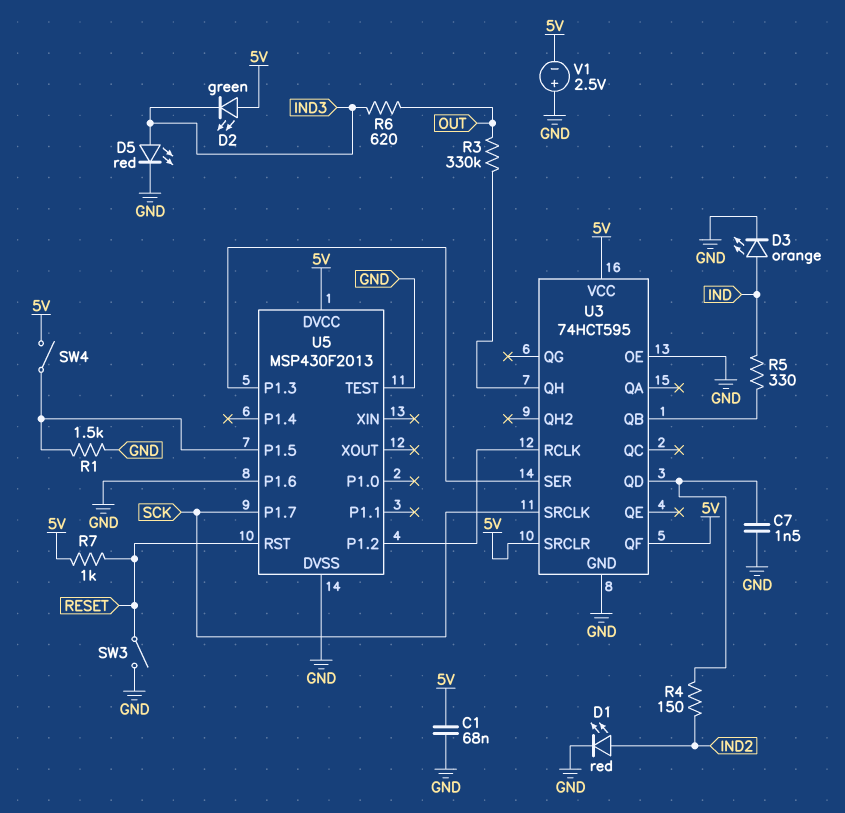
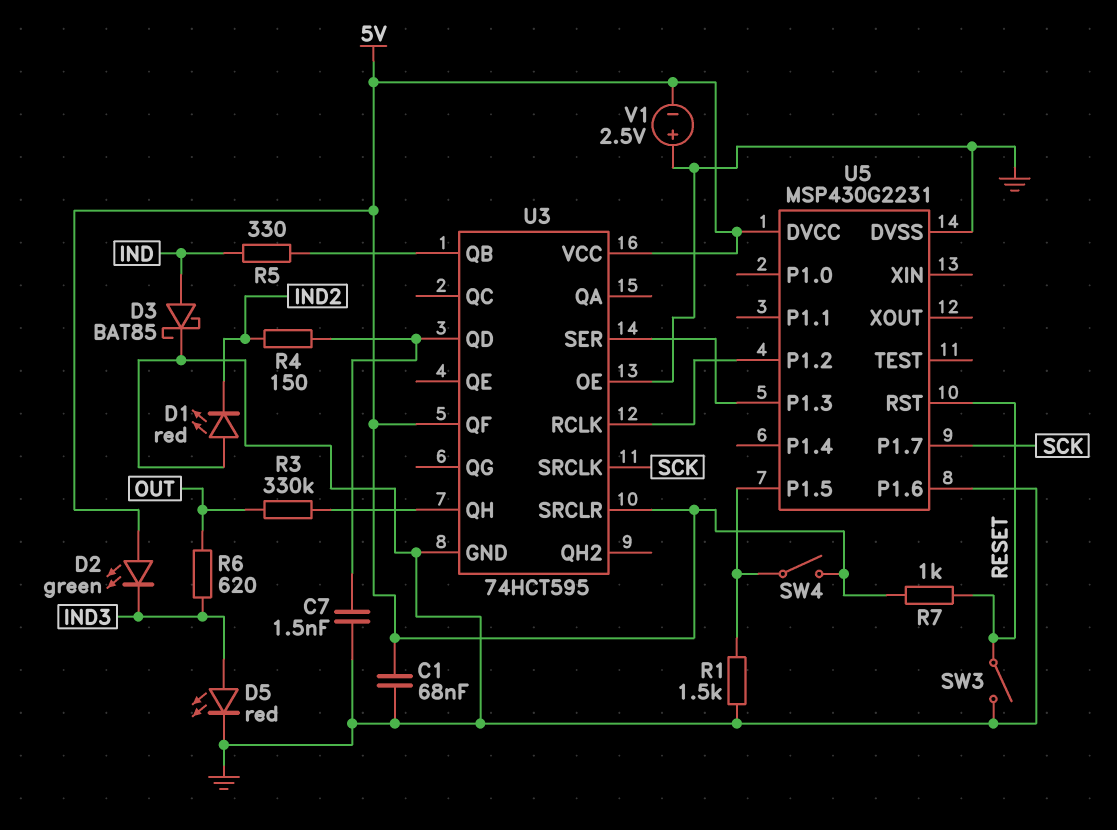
D1: LED red (A IND2, K GND) -> LED red (A GND, K IND2)
D3: LED orange (A IND, K GND) -> schottky BAT85 (A IND, K GND)
U5: MSP430F2013 -> MSP430G2231
U5 pin TEST: GND -> none

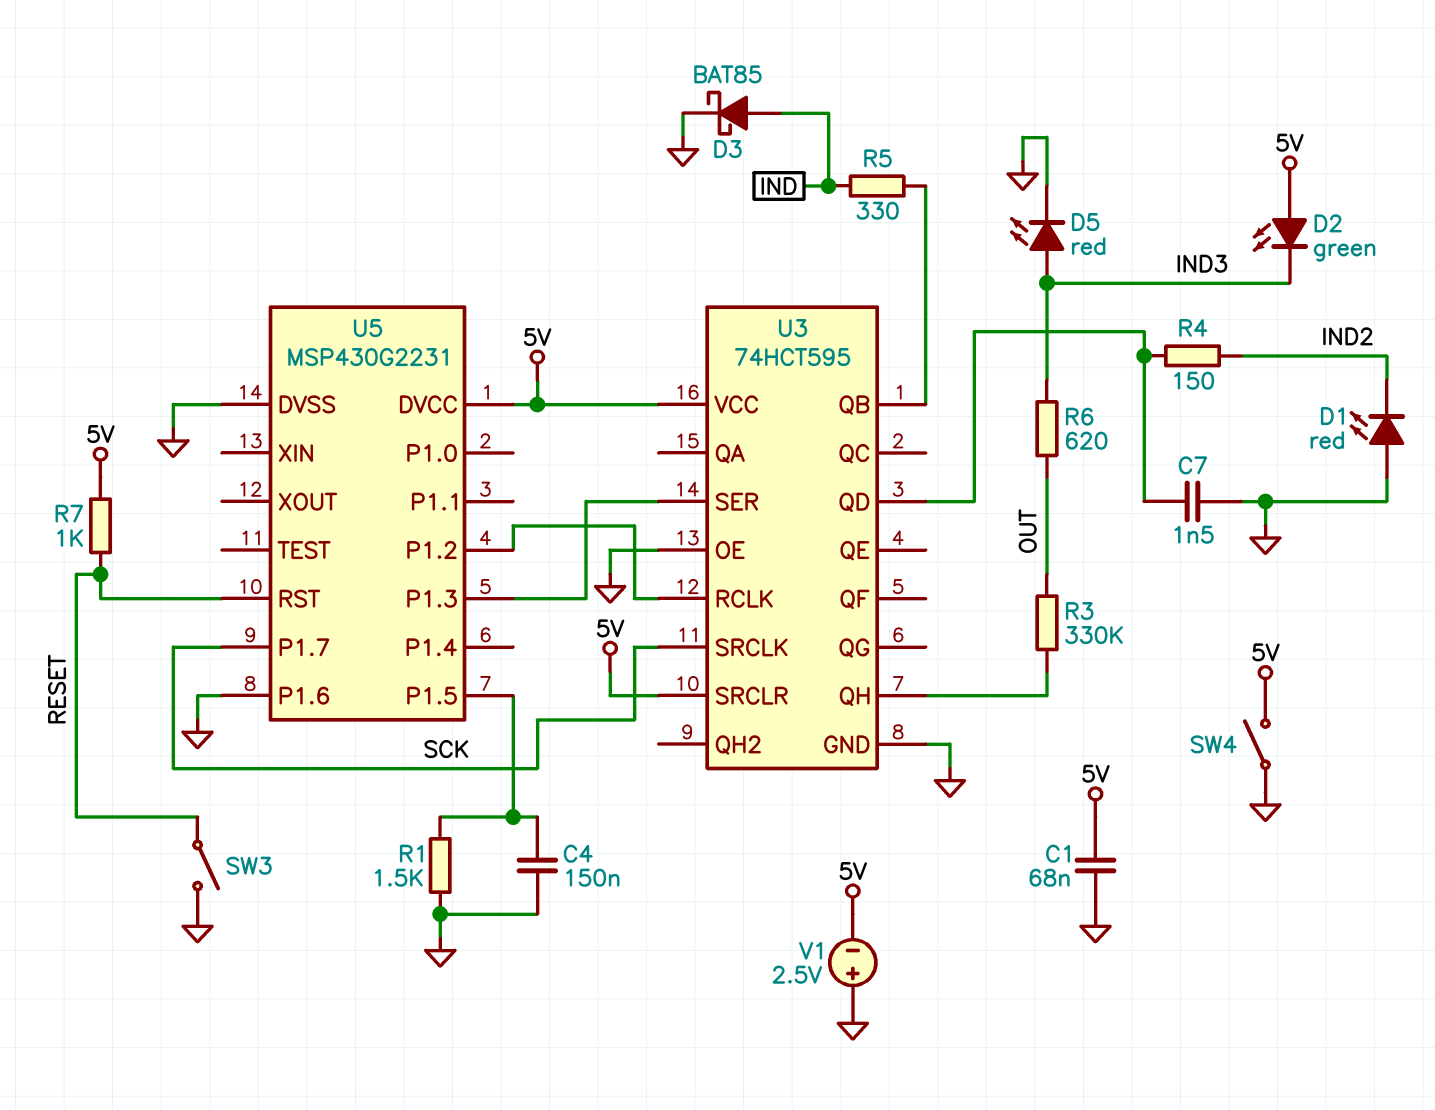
C4: none -> 150nF (GND, U5/P1.5)
SW4: switch (5V, U5/P1.5) -> switch (5V, GND)
U3 pin QF: 5V -> none

